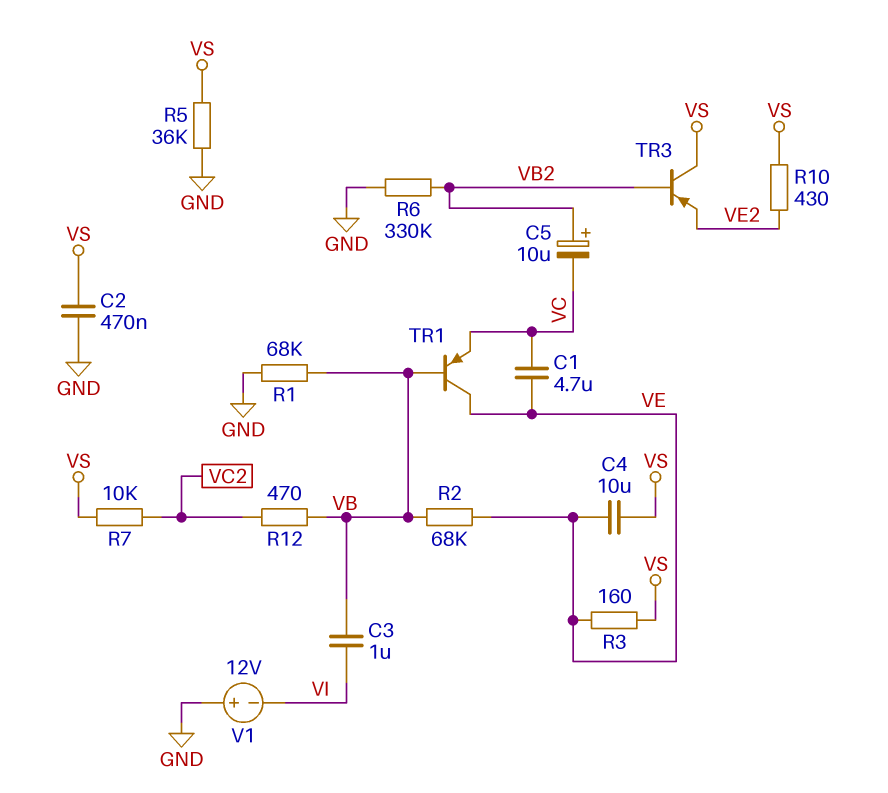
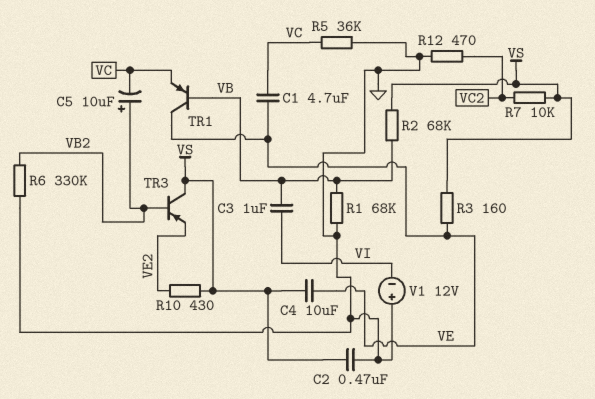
R2: 68k (VB, VE) -> 68k (VB, VS)
R5: 36k (GND, VS) -> 36k (GND, VC)
R12: 470 (VB, VC2) -> 470 (GND, VC2)

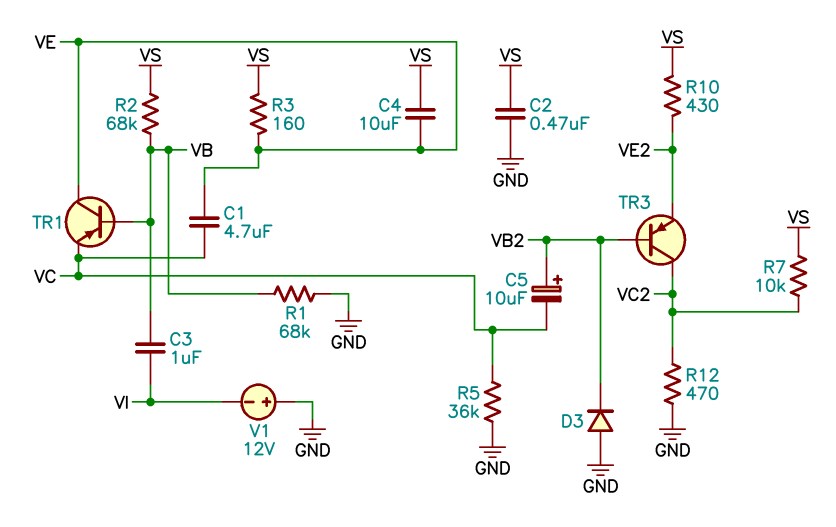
D3: none -> diode (A GND, K VB2)
R6: 330k (GND, VB2) -> none
TR3: PNP (B VB2, C VS, E VE2) -> PNP (B VB2, C VC2, E VE2)

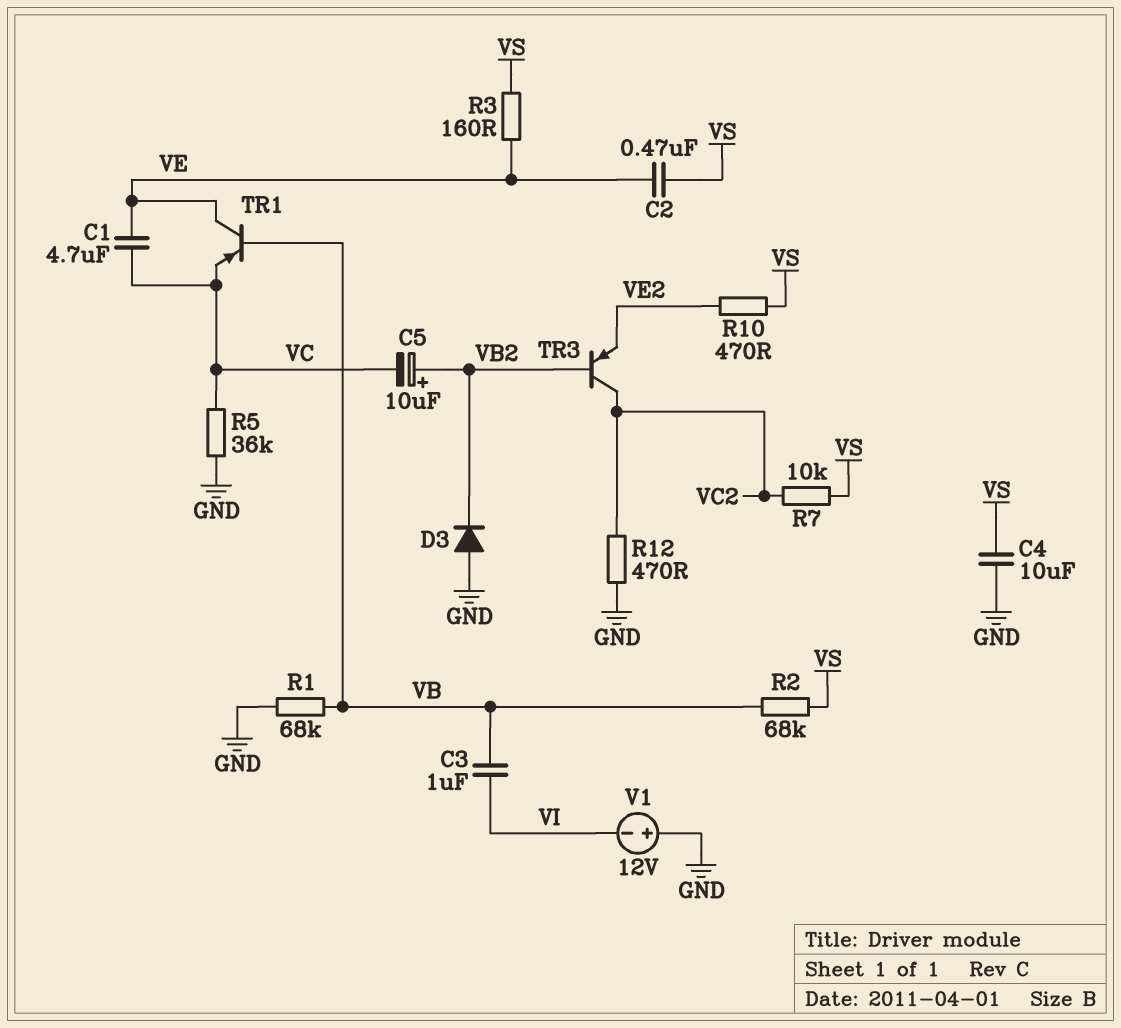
C2: 470nF (GND, VS) -> 470nF (VE, VS)
C4: 10uF (VE, VS) -> 10uF (GND, VS)
R10: 430 (VE2, VS) -> 470 (VE2, VS)

